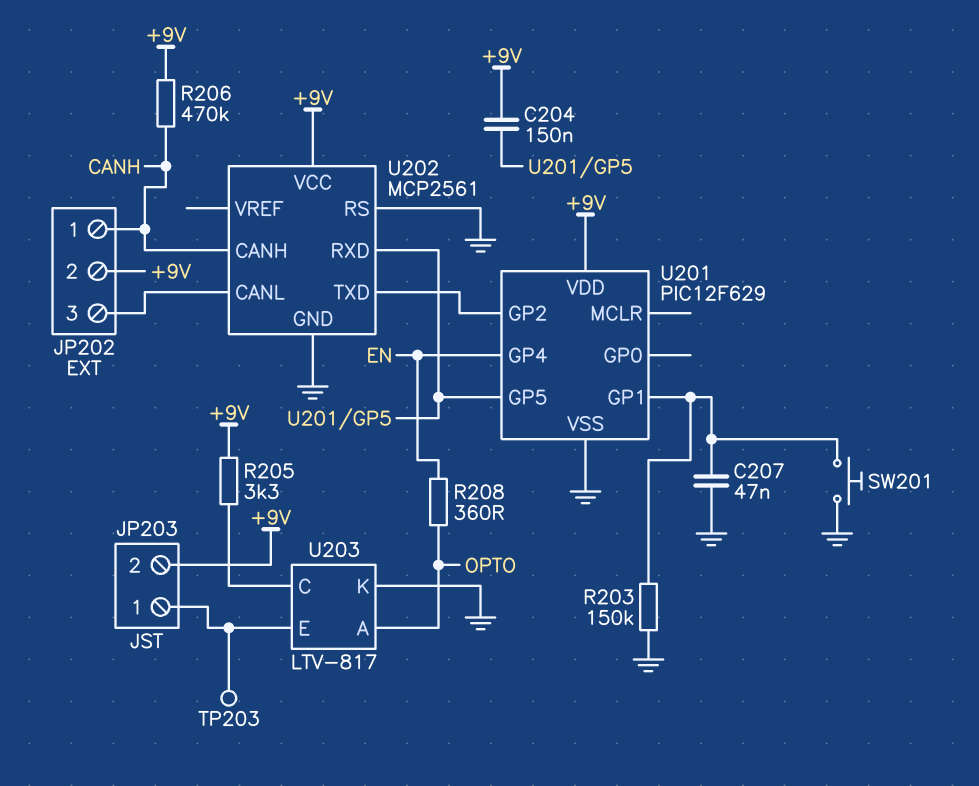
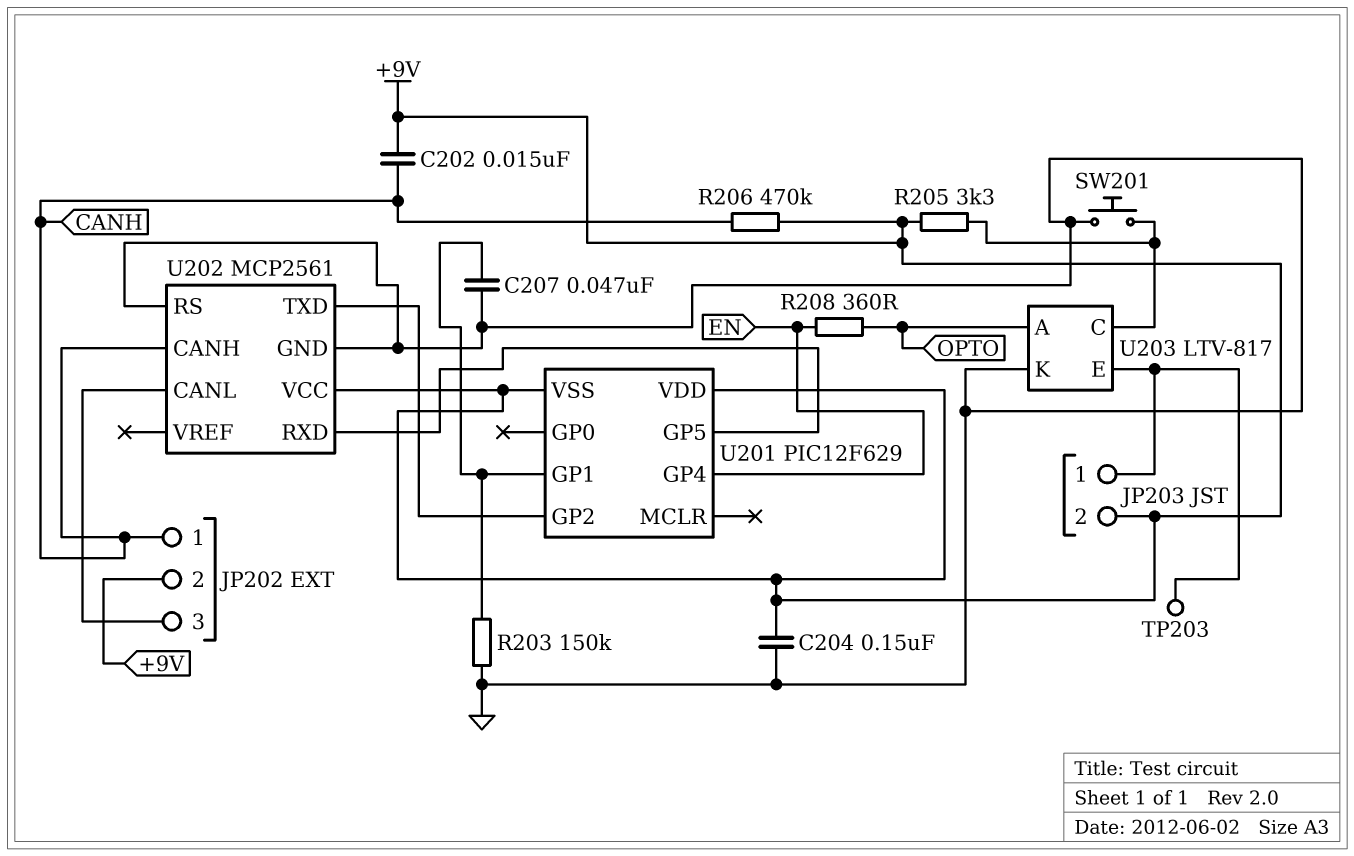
C202: none -> 15nF (+9V, CANH)
C204: 150nF (+9V, U201/GP5) -> 150nF (+9V, GND)
SW201: button (GND, U201/GP1) -> button (GND, U203/C)
U201 pin VSS: GND -> +9V

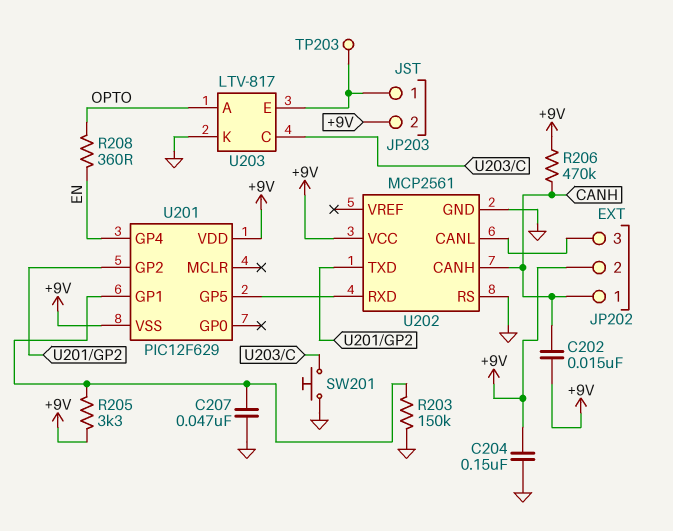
R205: 3.3k (+9V, U203/C) -> 3.3k (+9V, U201/GP1)

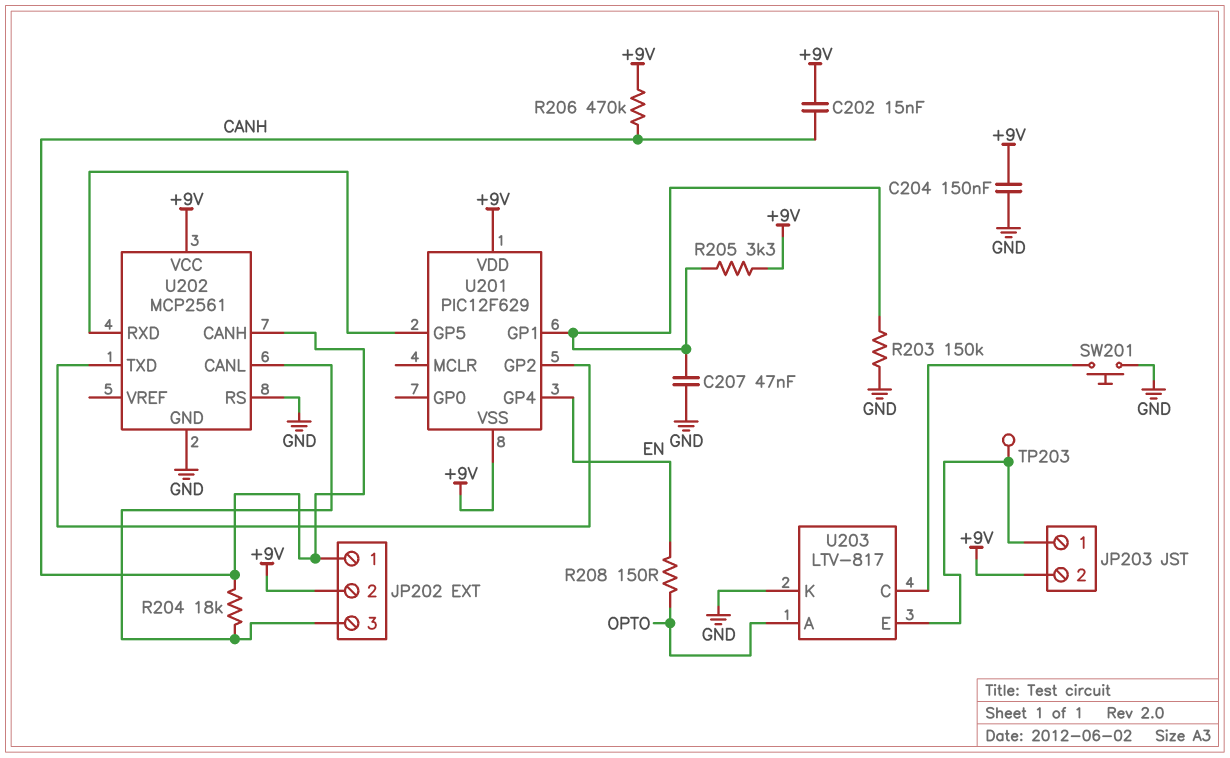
R204: none -> 18k (CANH, JP202/3)
R208: 360 (EN, OPTO) -> 150 (EN, OPTO)

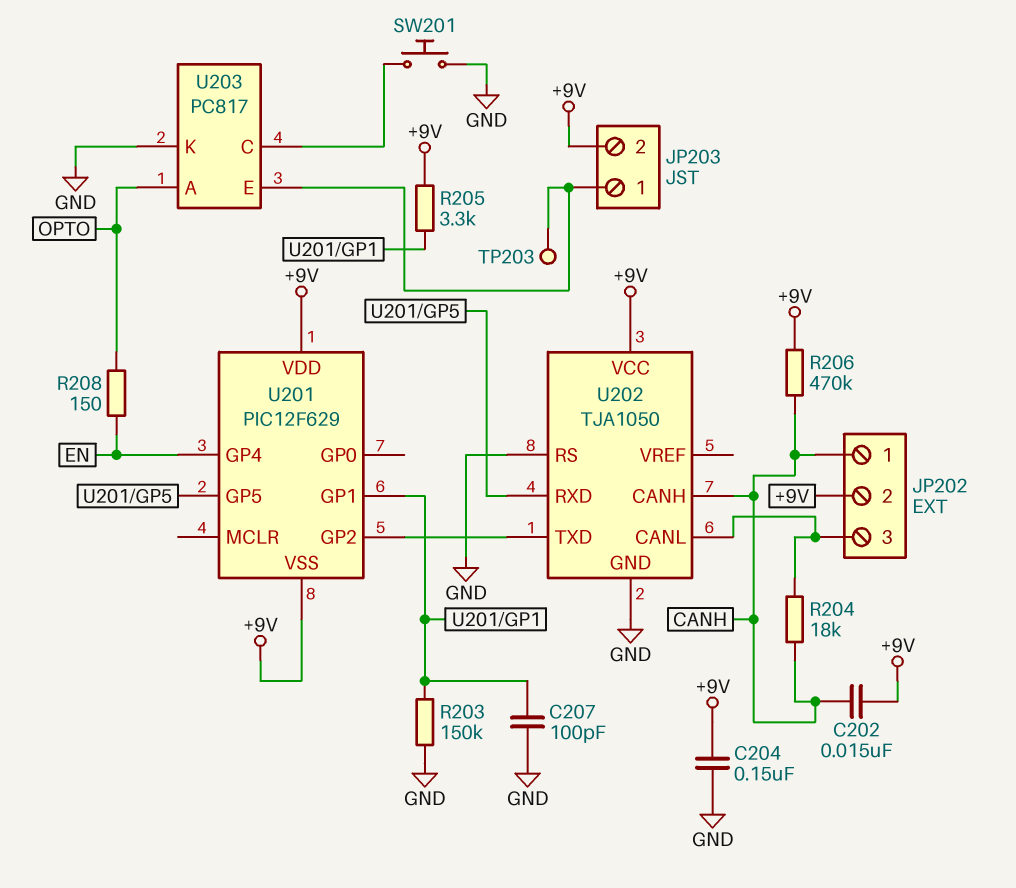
C207: 47nF (GND, U201/GP1) -> 100pF (GND, U201/GP1)
U202: MCP2561 -> TJA1050
U203: LTV-817 -> PC817

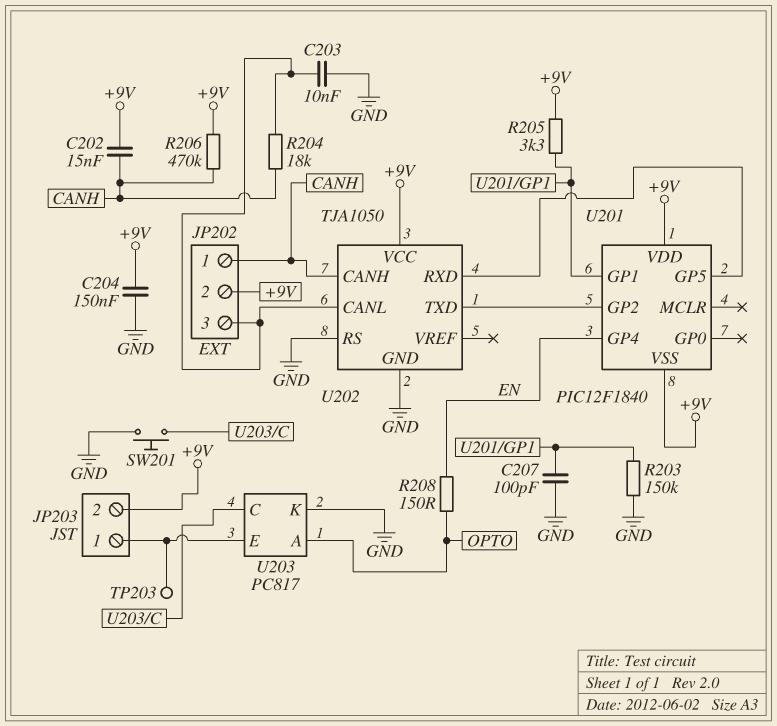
C203: none -> 10nF (GND, JP202/3)
U201: PIC12F629 -> PIC12F1840

